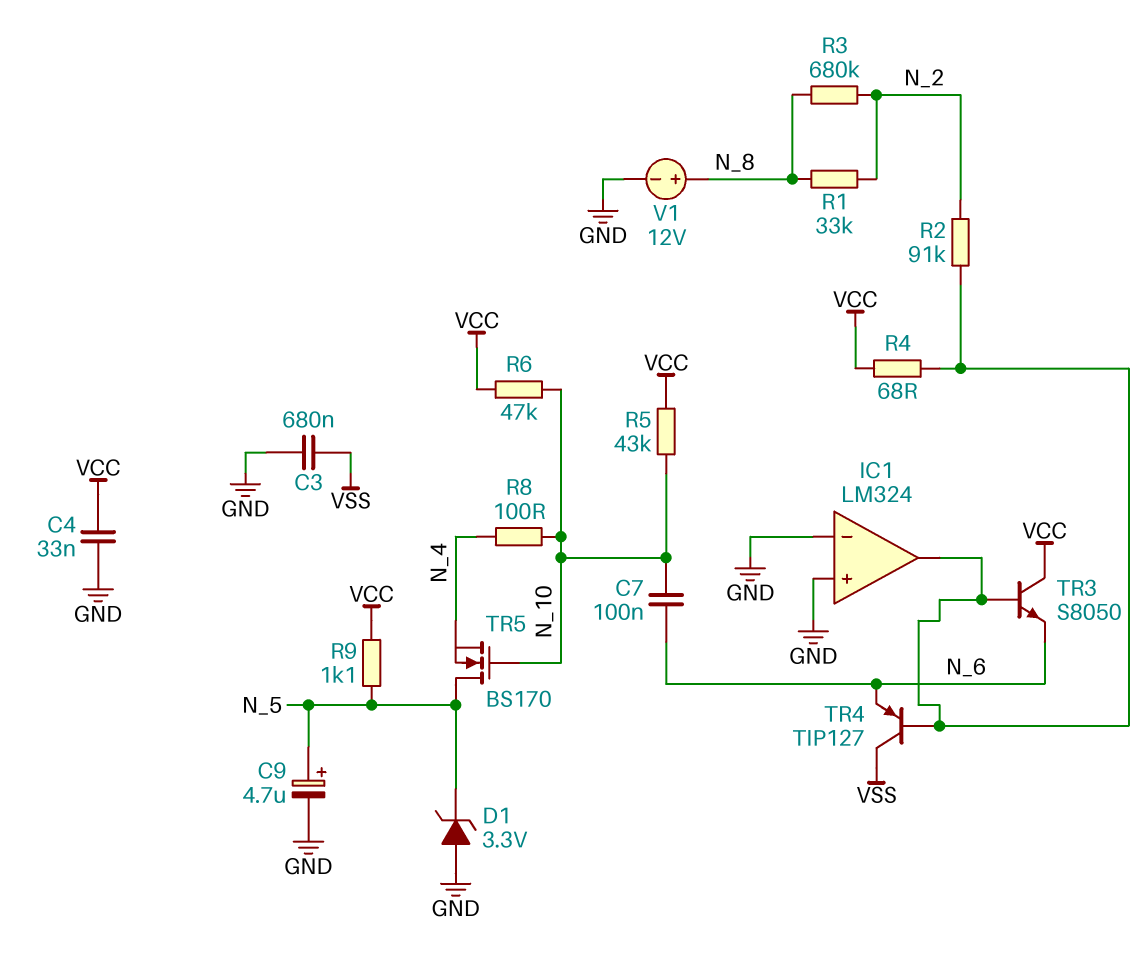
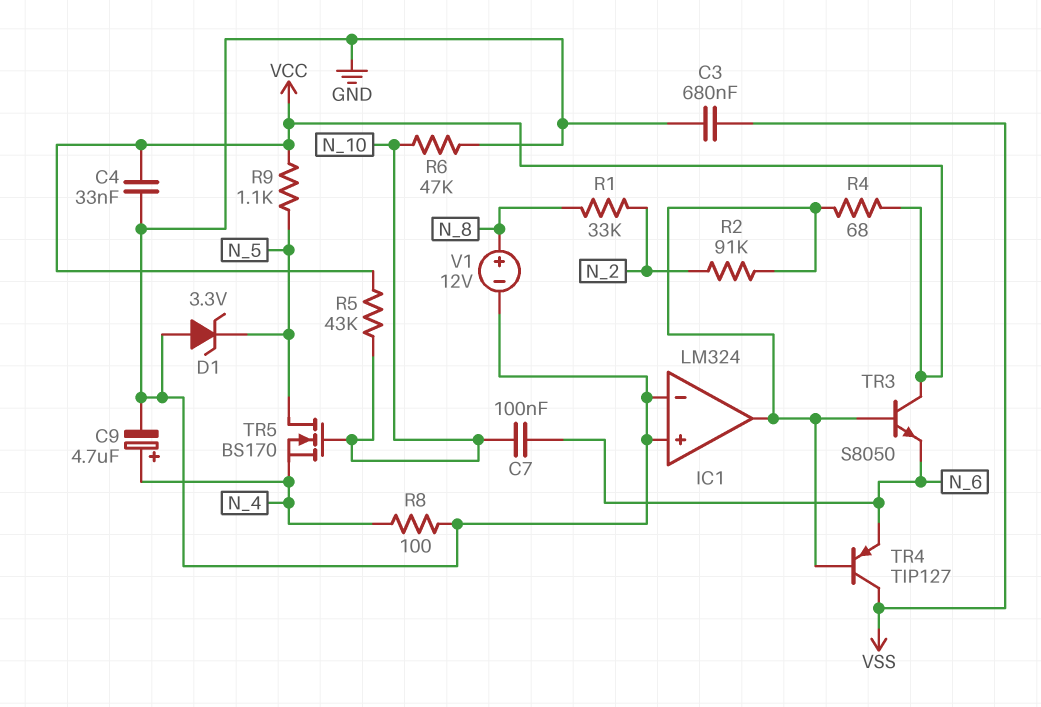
C9: 4.7uF (plus N_5, minus GND) -> 4.7uF (plus N_4, minus GND)
R3: 680k (N_2, N_8) -> none
R6: 47k (N_10, VCC) -> 47k (GND, N_10)
R8: 100 (N_4, N_10) -> 100 (GND, N_4)

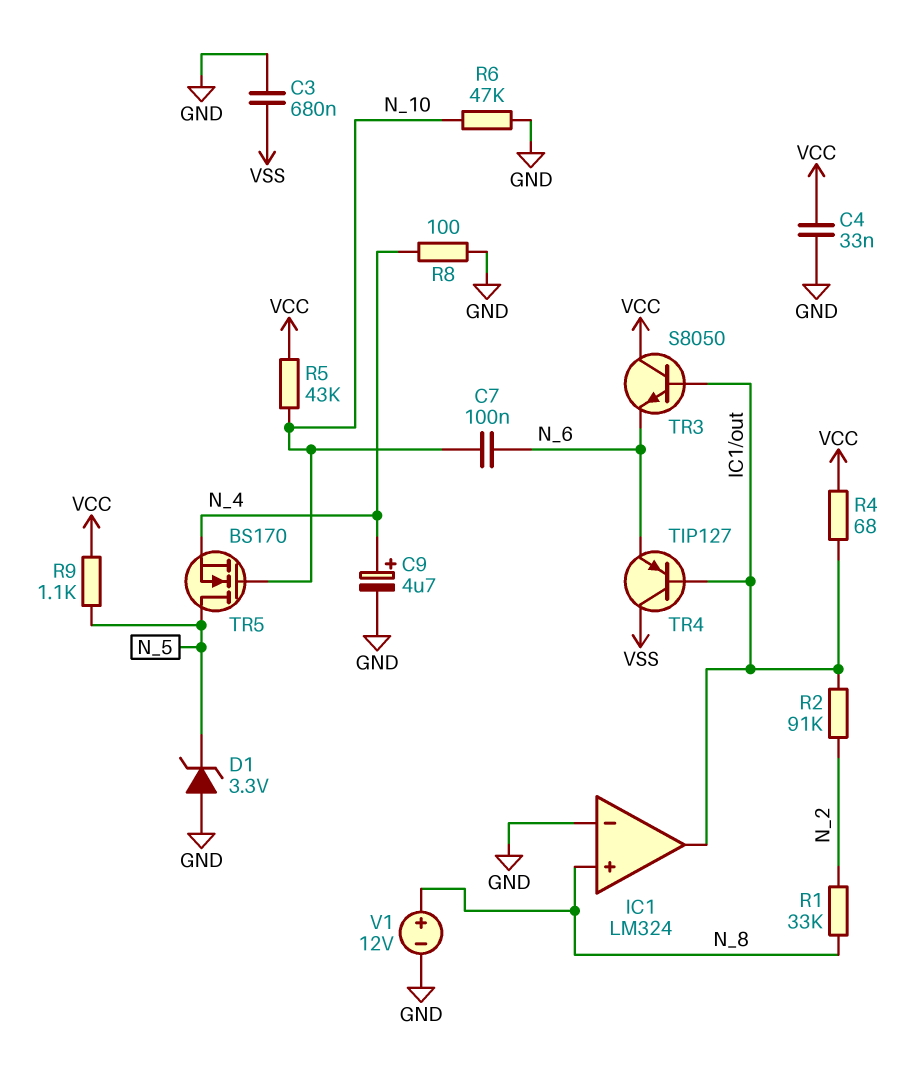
IC1 pin in+: GND -> N_8

